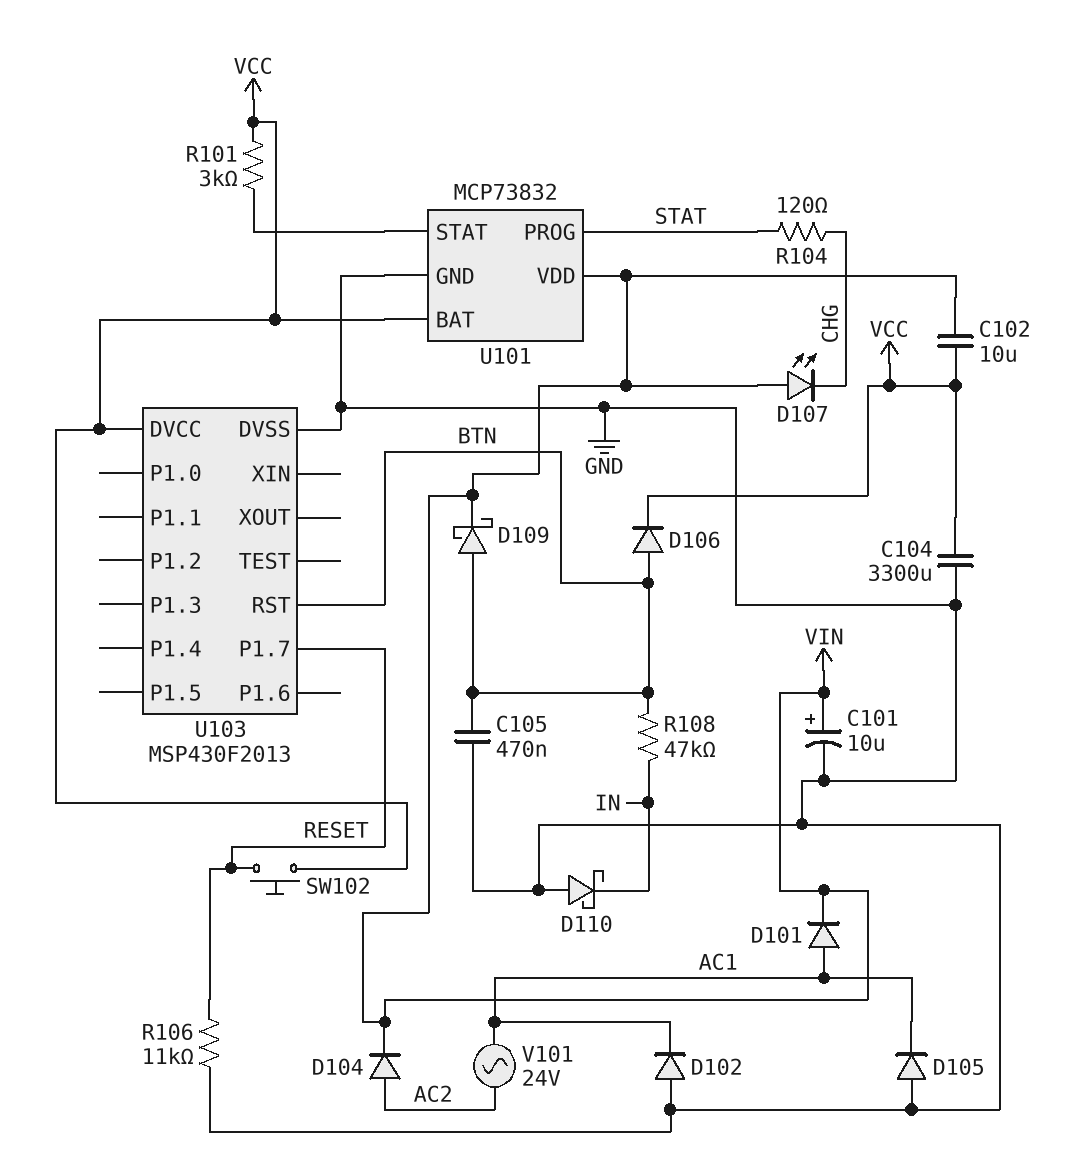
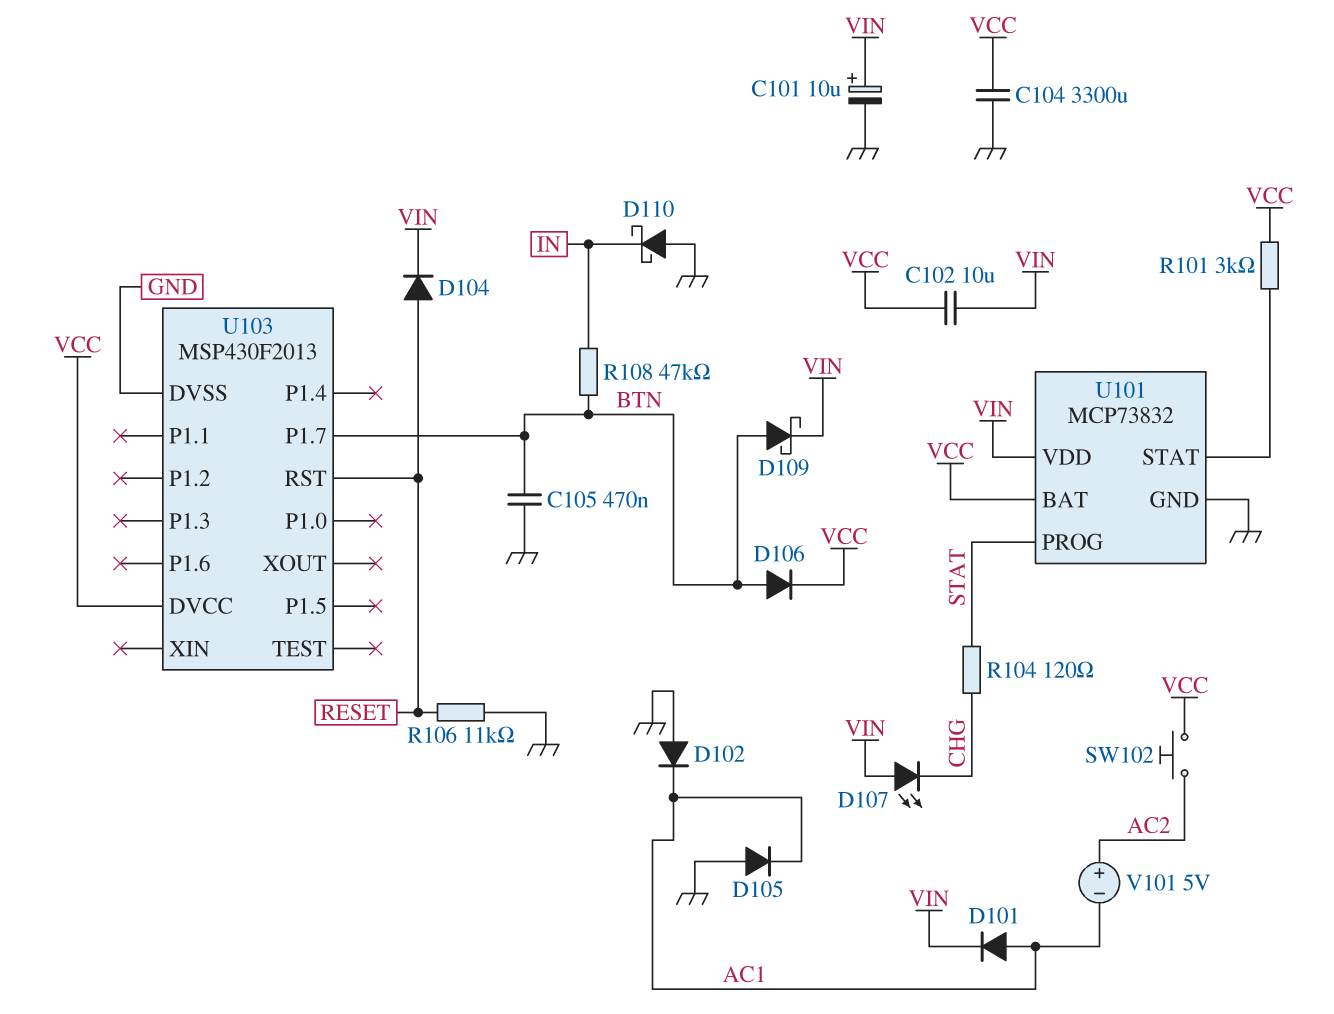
D104: diode (A AC2, K VIN) -> diode (A RESET, K VIN)
SW102: button (RESET, VCC) -> button (AC2, VCC)
U103 pin P1.7: RESET -> BTN
U103 pin RST: BTN -> RESET
V101: AC 24V (AC1, AC2) -> 5V (plus AC2, minus AC1)

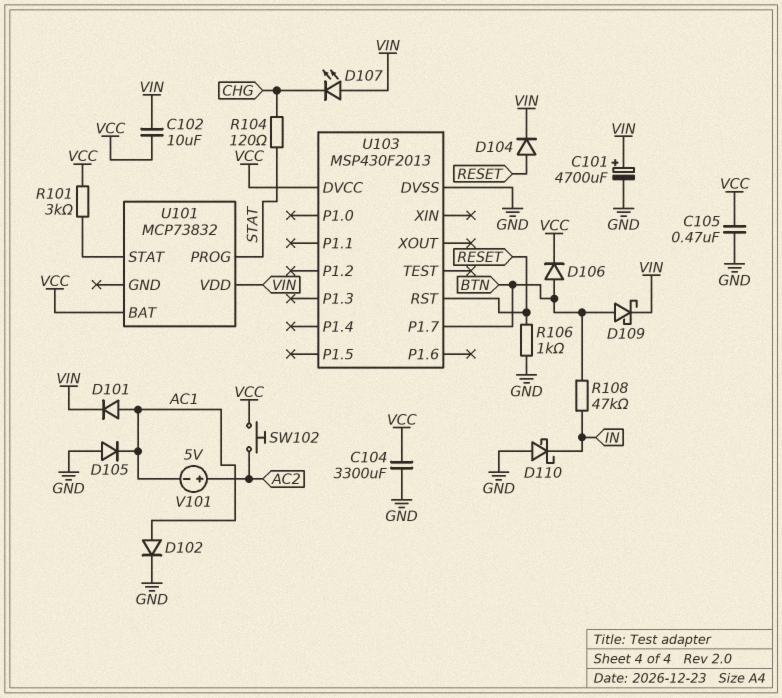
C101: 10uF (plus VIN, minus GND) -> 4700uF (plus VIN, minus GND)
C105: 470nF (BTN, GND) -> 470nF (GND, VCC)
D102: diode (A GND, K AC1) -> diode (A AC1, K GND)
R106: 11k (GND, RESET) -> 1k (GND, RESET)
U101 pin GND: GND -> none

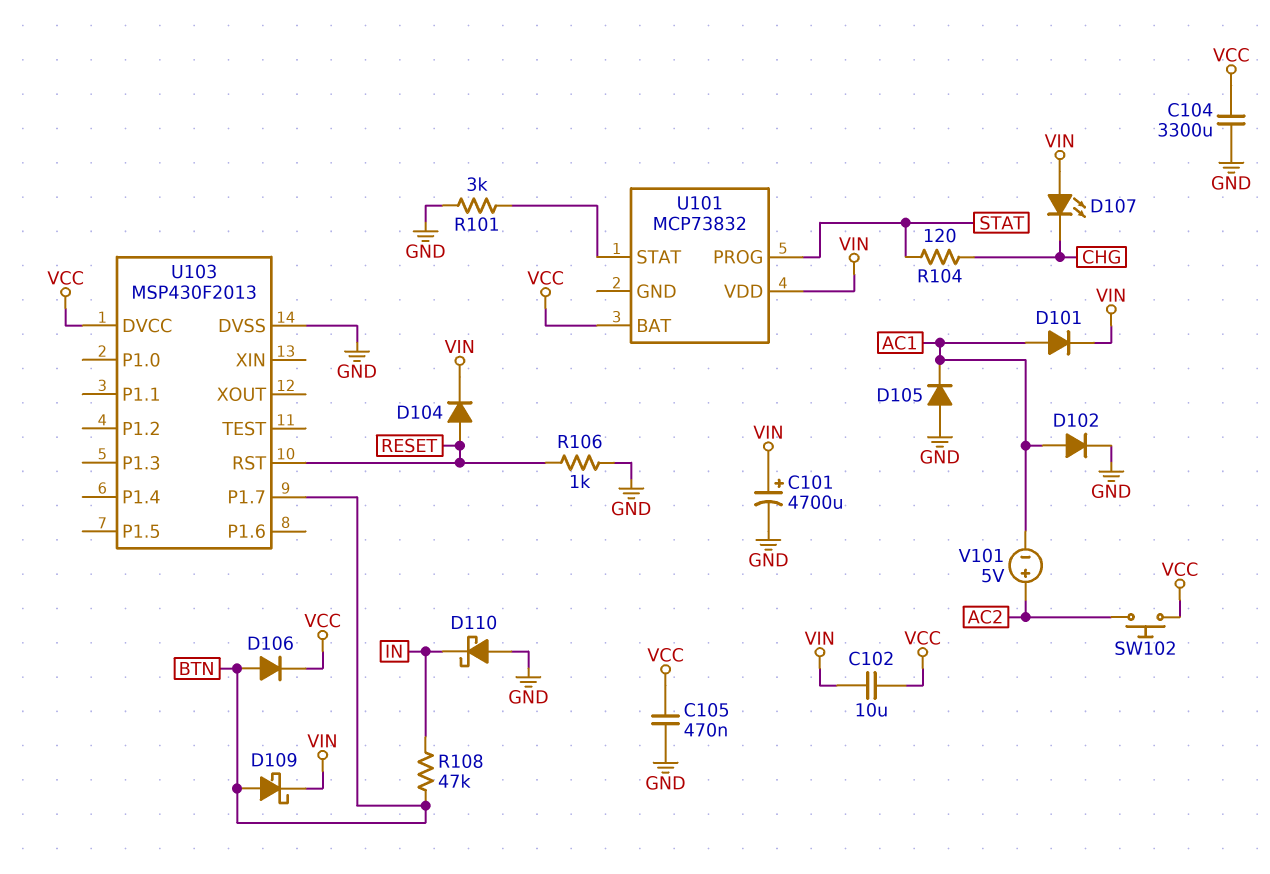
R101: 3k (U101/STAT, VCC) -> 3k (GND, U101/STAT)

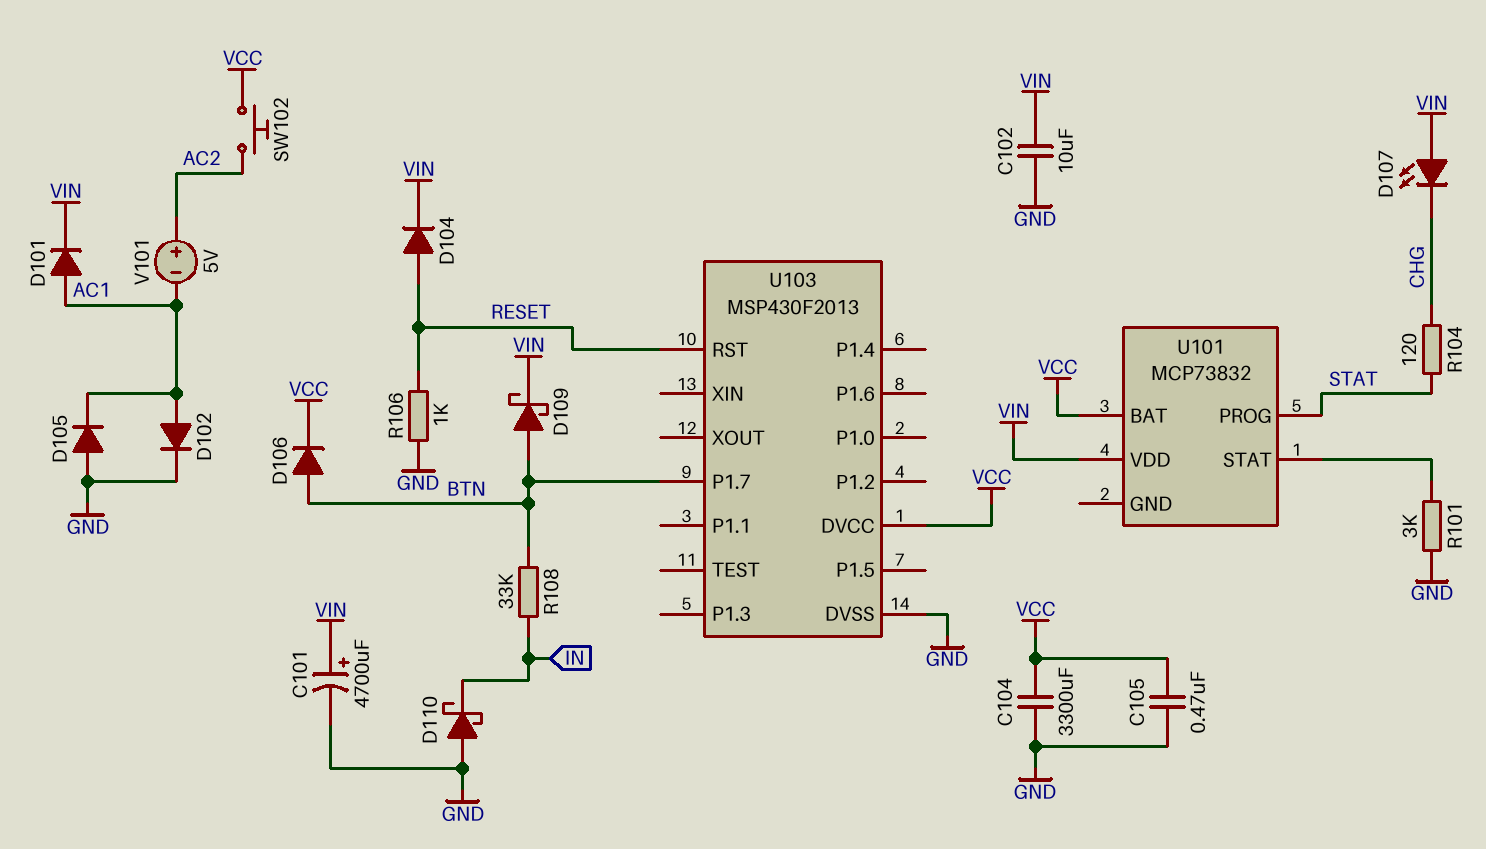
C102: 10uF (VCC, VIN) -> 10uF (GND, VIN)
R108: 47k (BTN, IN) -> 33k (BTN, IN)

